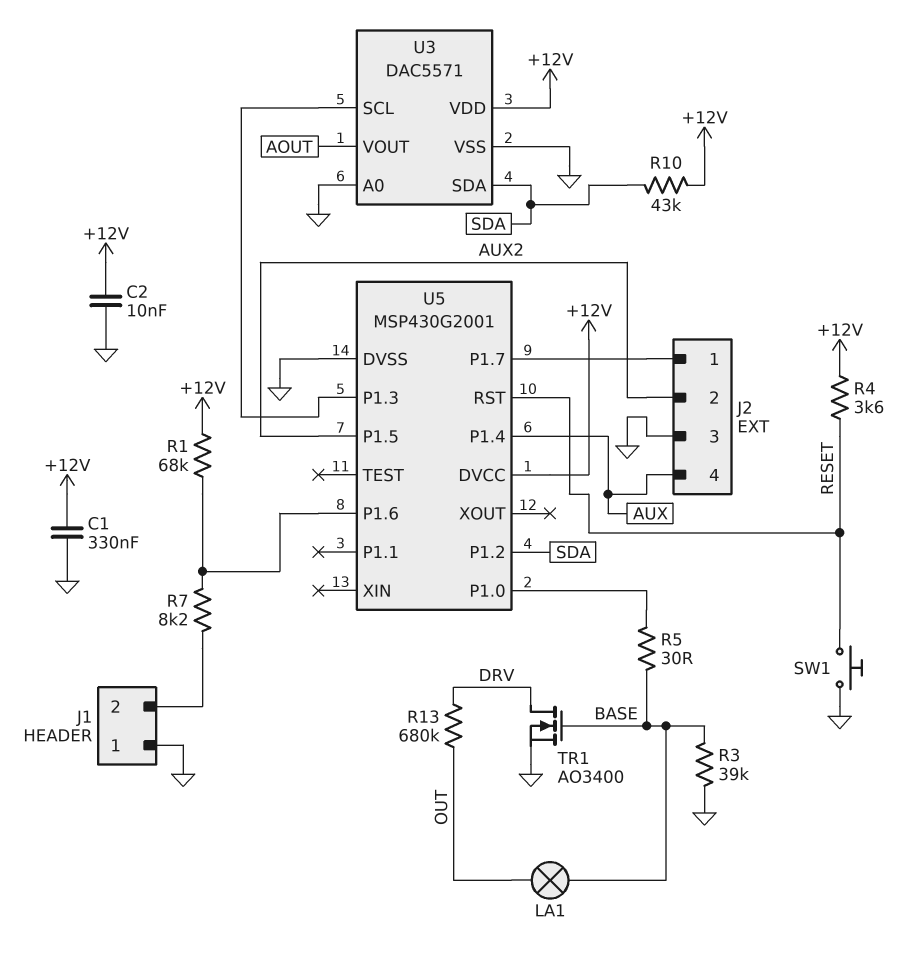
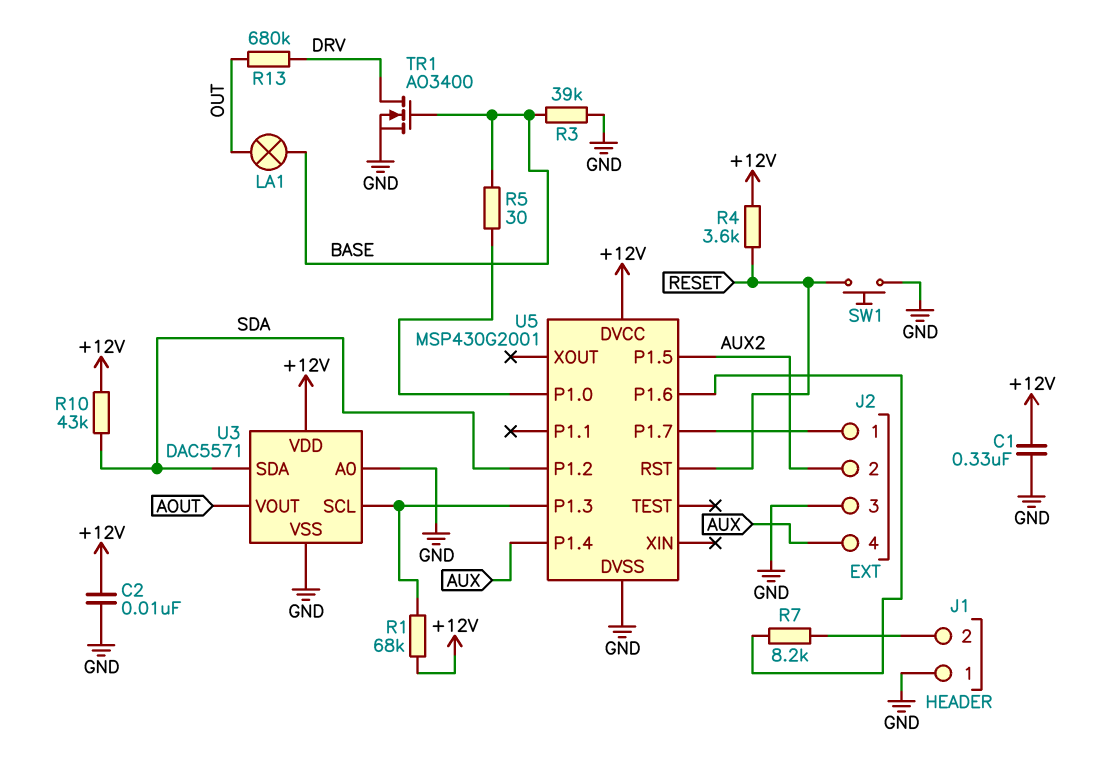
R1: 68k (+12V, U5/P1.6) -> 68k (+12V, U3/SCL)

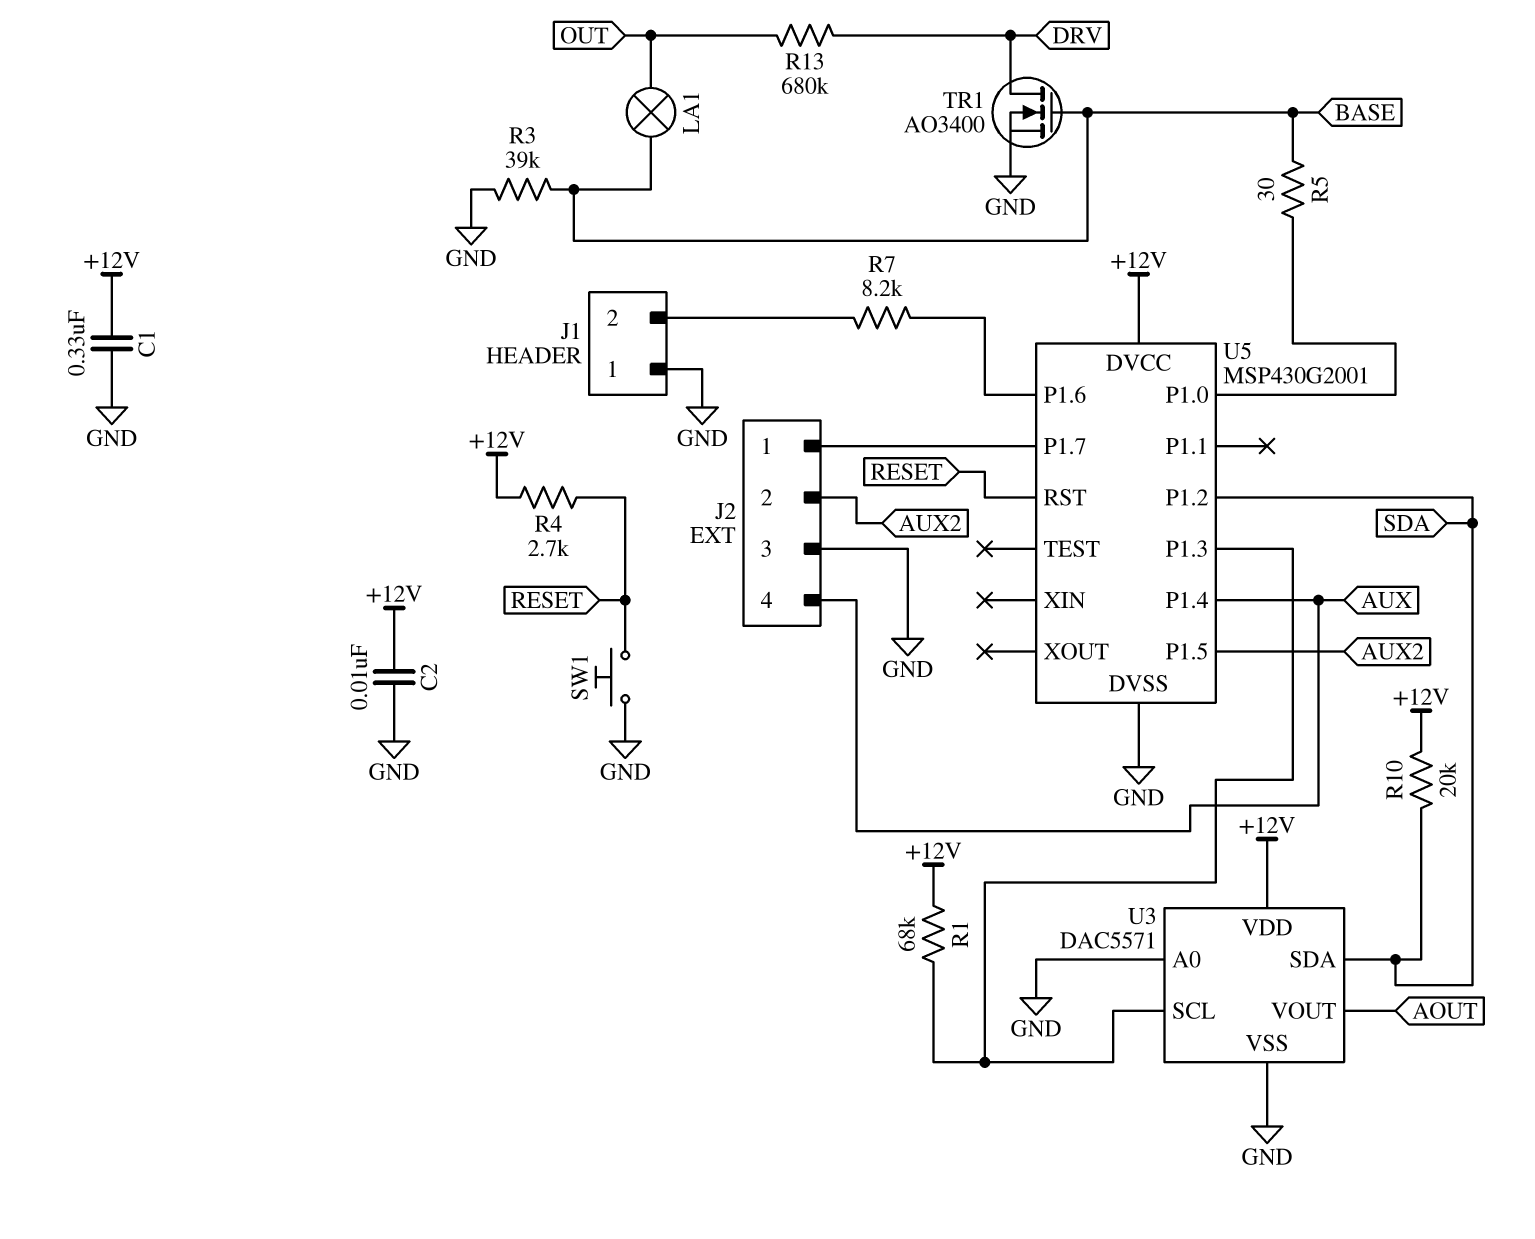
R4: 3.6k (+12V, RESET) -> 2.7k (+12V, RESET)
R10: 43k (+12V, SDA) -> 20k (+12V, SDA)

